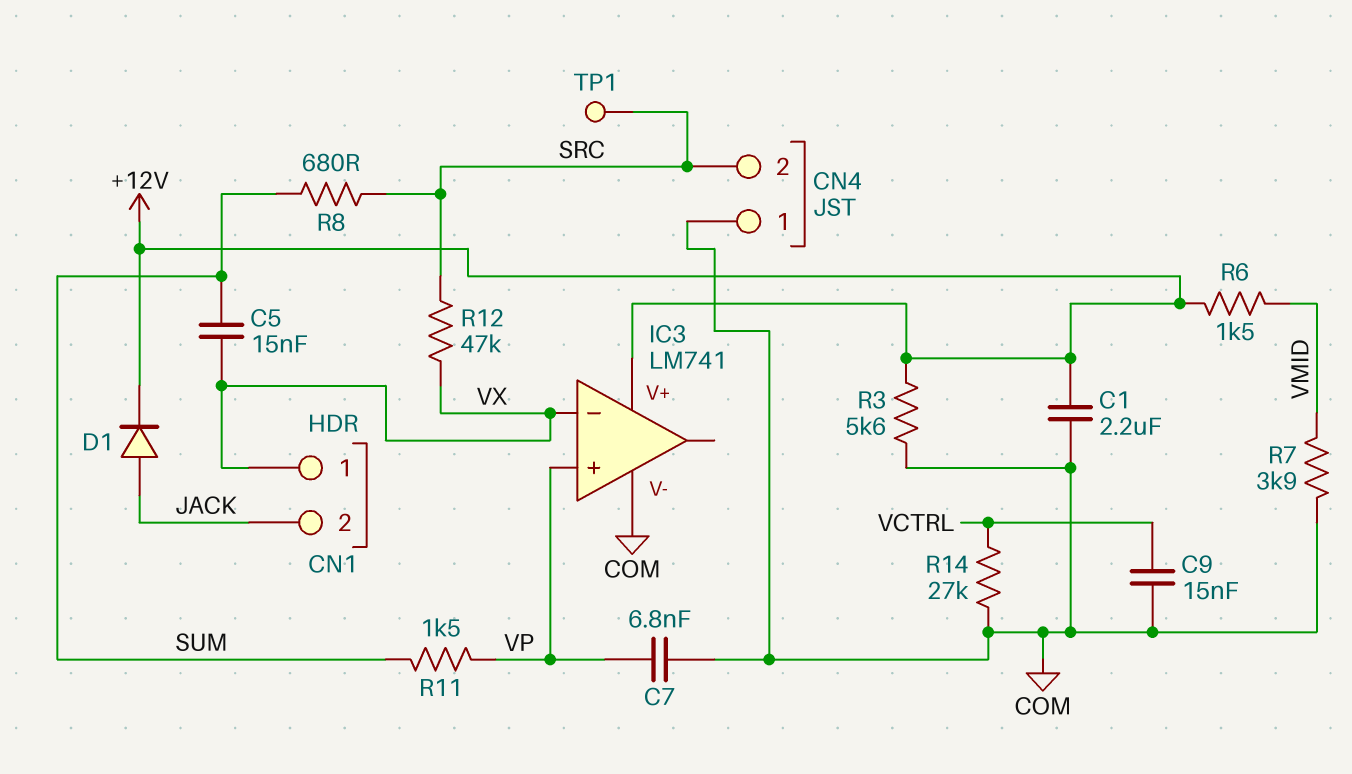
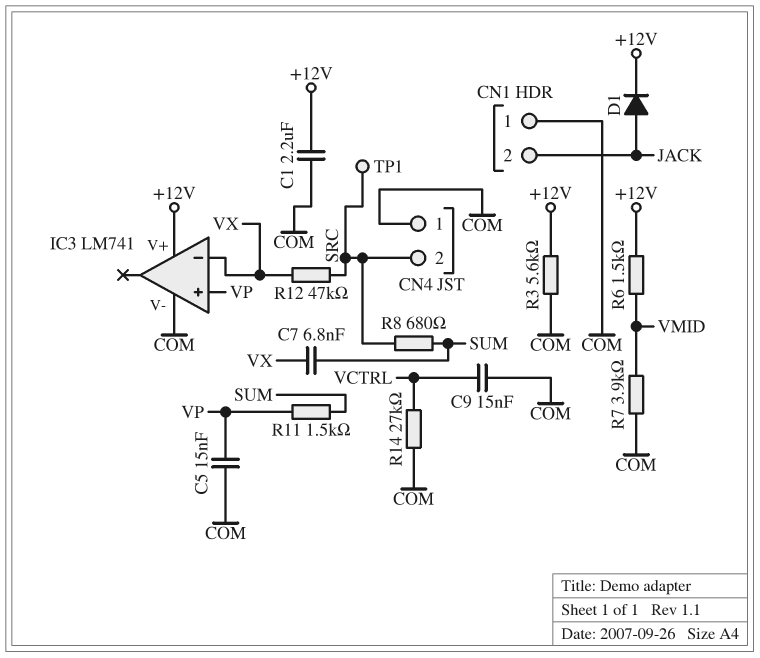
C5: 15nF (SUM, VX) -> 15nF (COM, VP)
C7: 6.8nF (COM, VP) -> 6.8nF (SUM, VX)
CN1 pin 1: VX -> COM

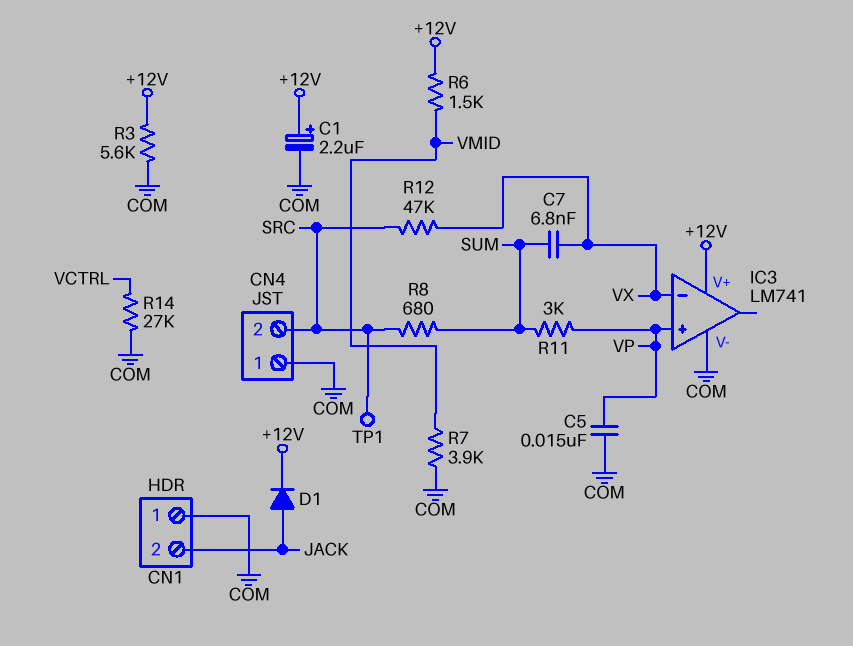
C1: 2.2uF (+12V, COM) -> 2.2uF (plus +12V, minus COM)
C9: 15nF (COM, VCTRL) -> none
R11: 1.5k (SUM, VP) -> 3k (SUM, VP)

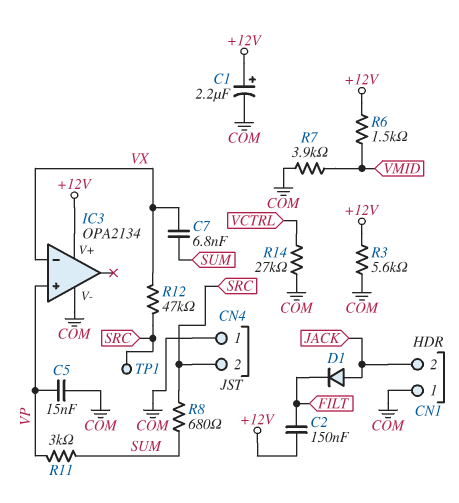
C2: none -> 150nF (+12V, FILT)
D1: diode (A JACK, K +12V) -> diode (A JACK, K FILT)
IC3: LM741 -> OPA2134

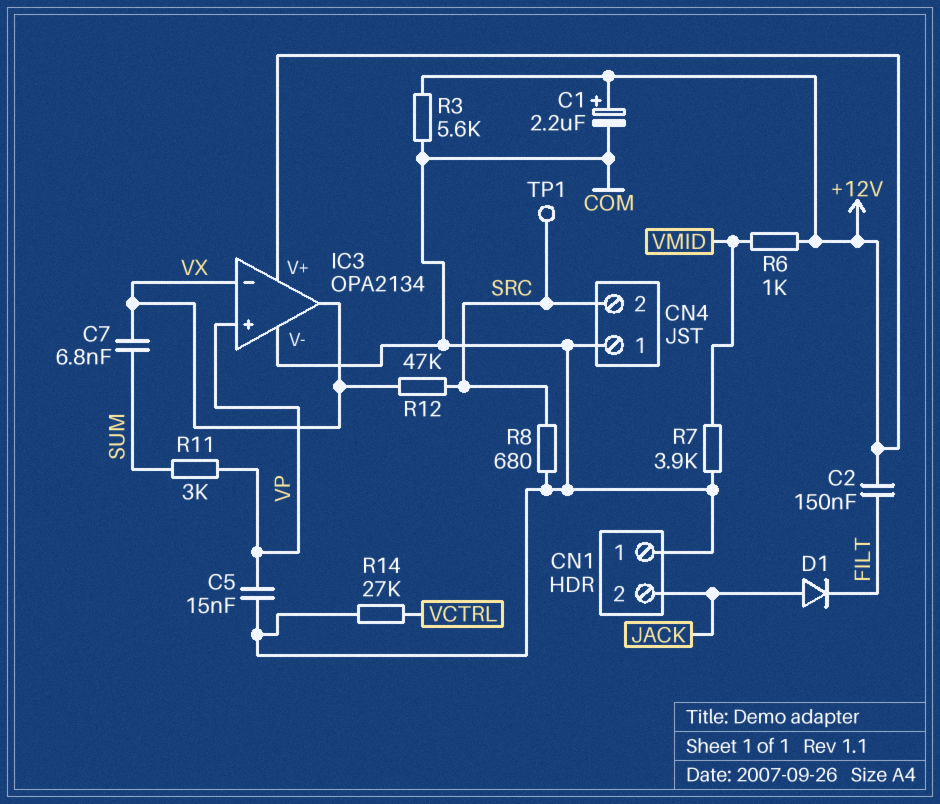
IC3 pin out: none -> VX
R6: 1.5k (+12V, VMID) -> 1k (+12V, VMID)
R8: 680 (SRC, SUM) -> 680 (COM, SRC)

